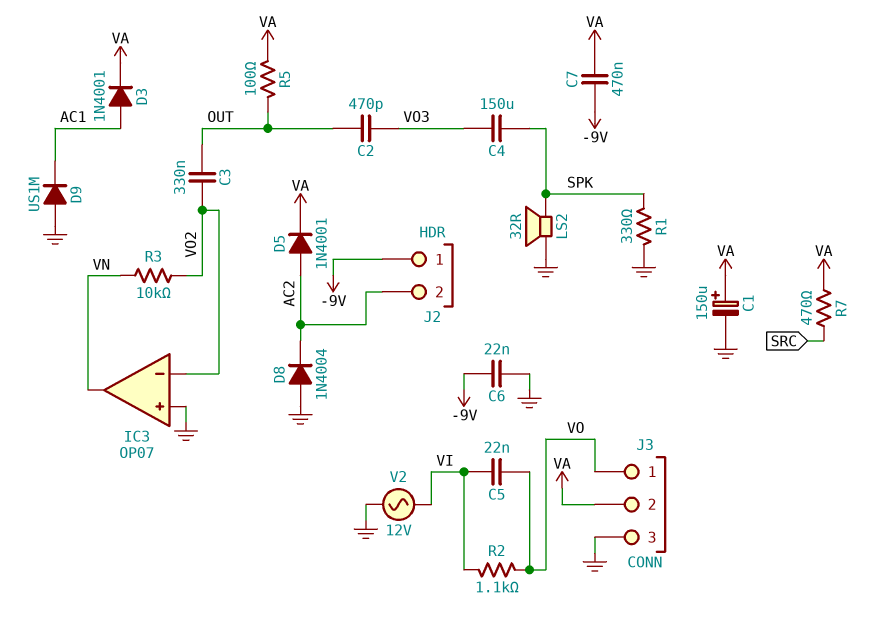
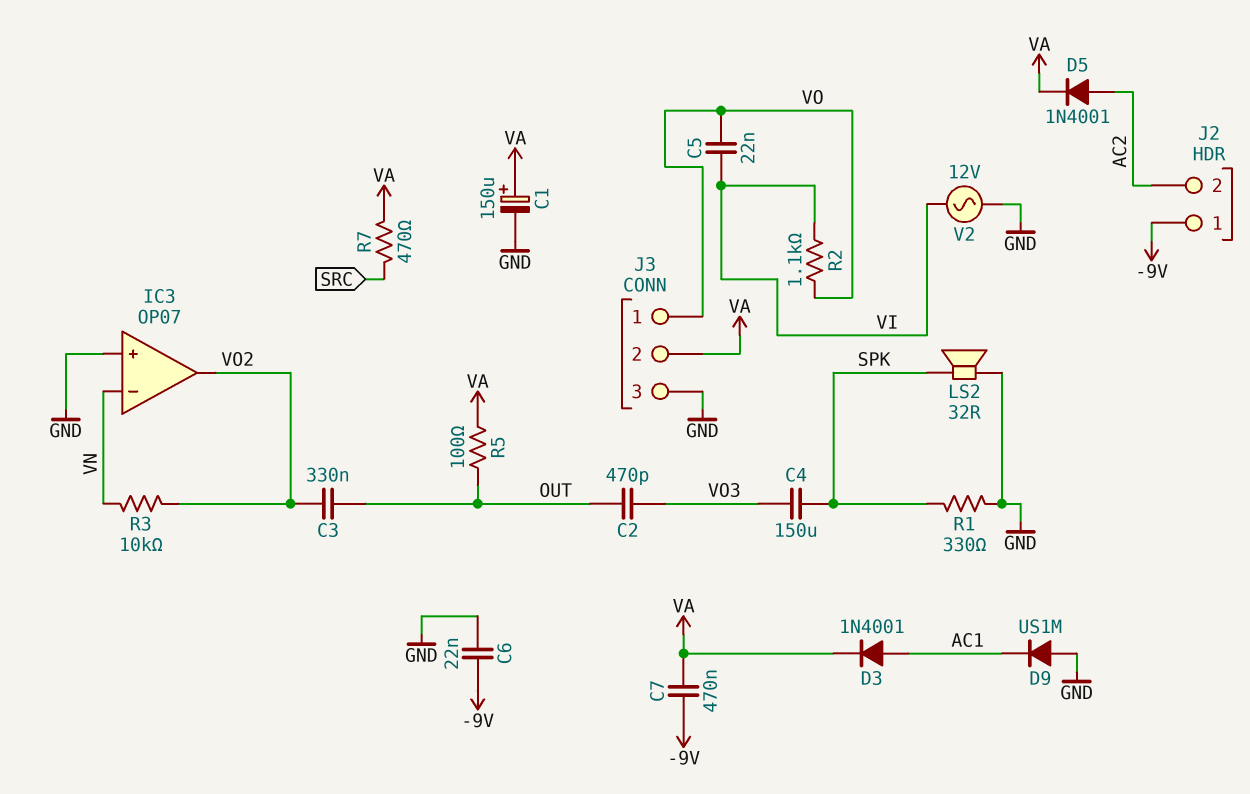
D8: diode 1N4004 (A GND, K AC2) -> none
IC3 pin in-: VO2 -> VN
IC3 pin out: VN -> VO2

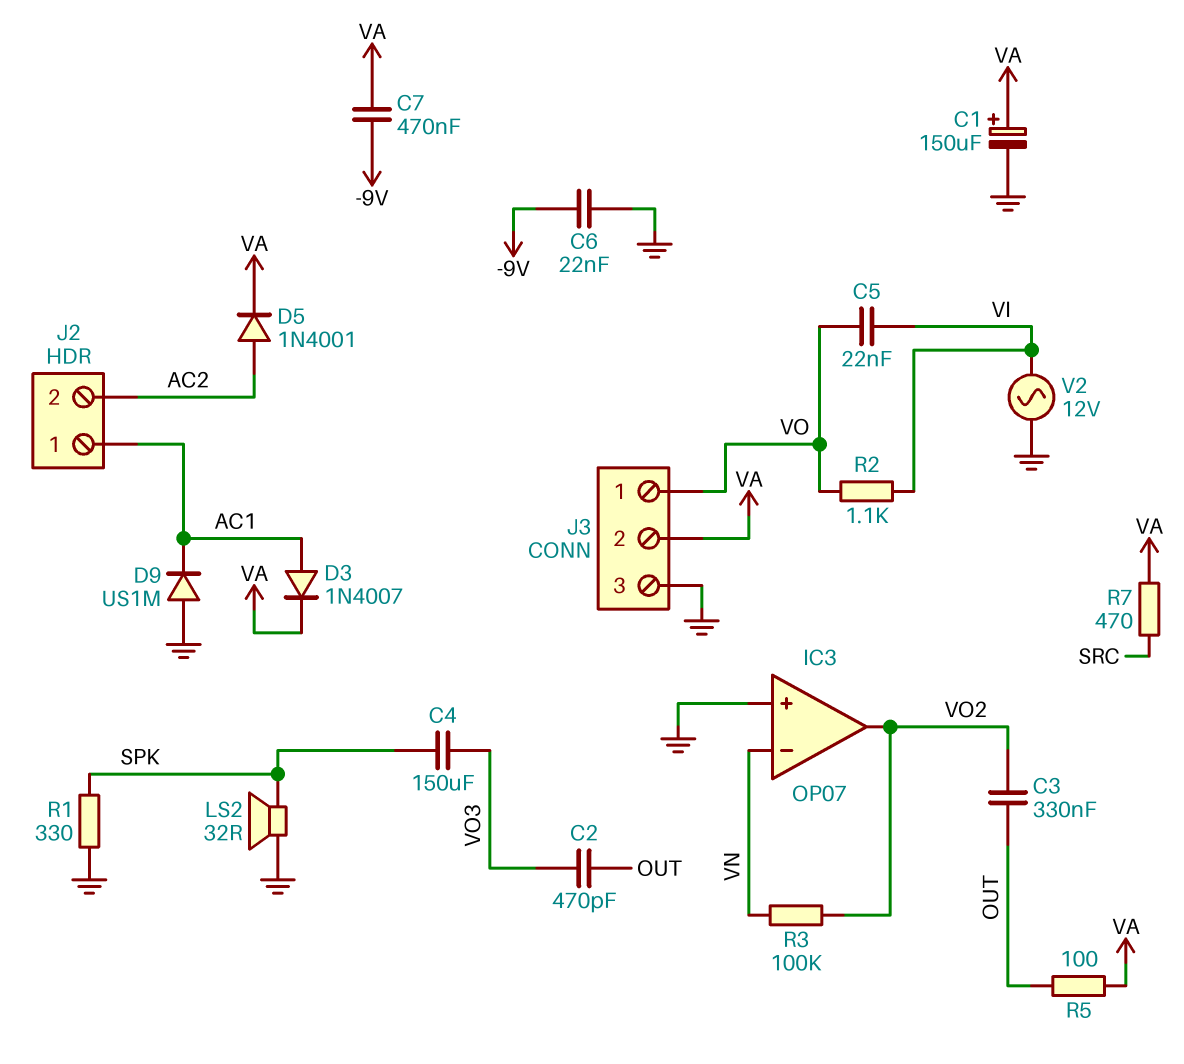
D3: diode 1N4001 (A AC1, K VA) -> diode 1N4007 (A AC1, K VA)
J2 pin 1: -9V -> AC1
R3: 10k (VN, VO2) -> 100k (VN, VO2)

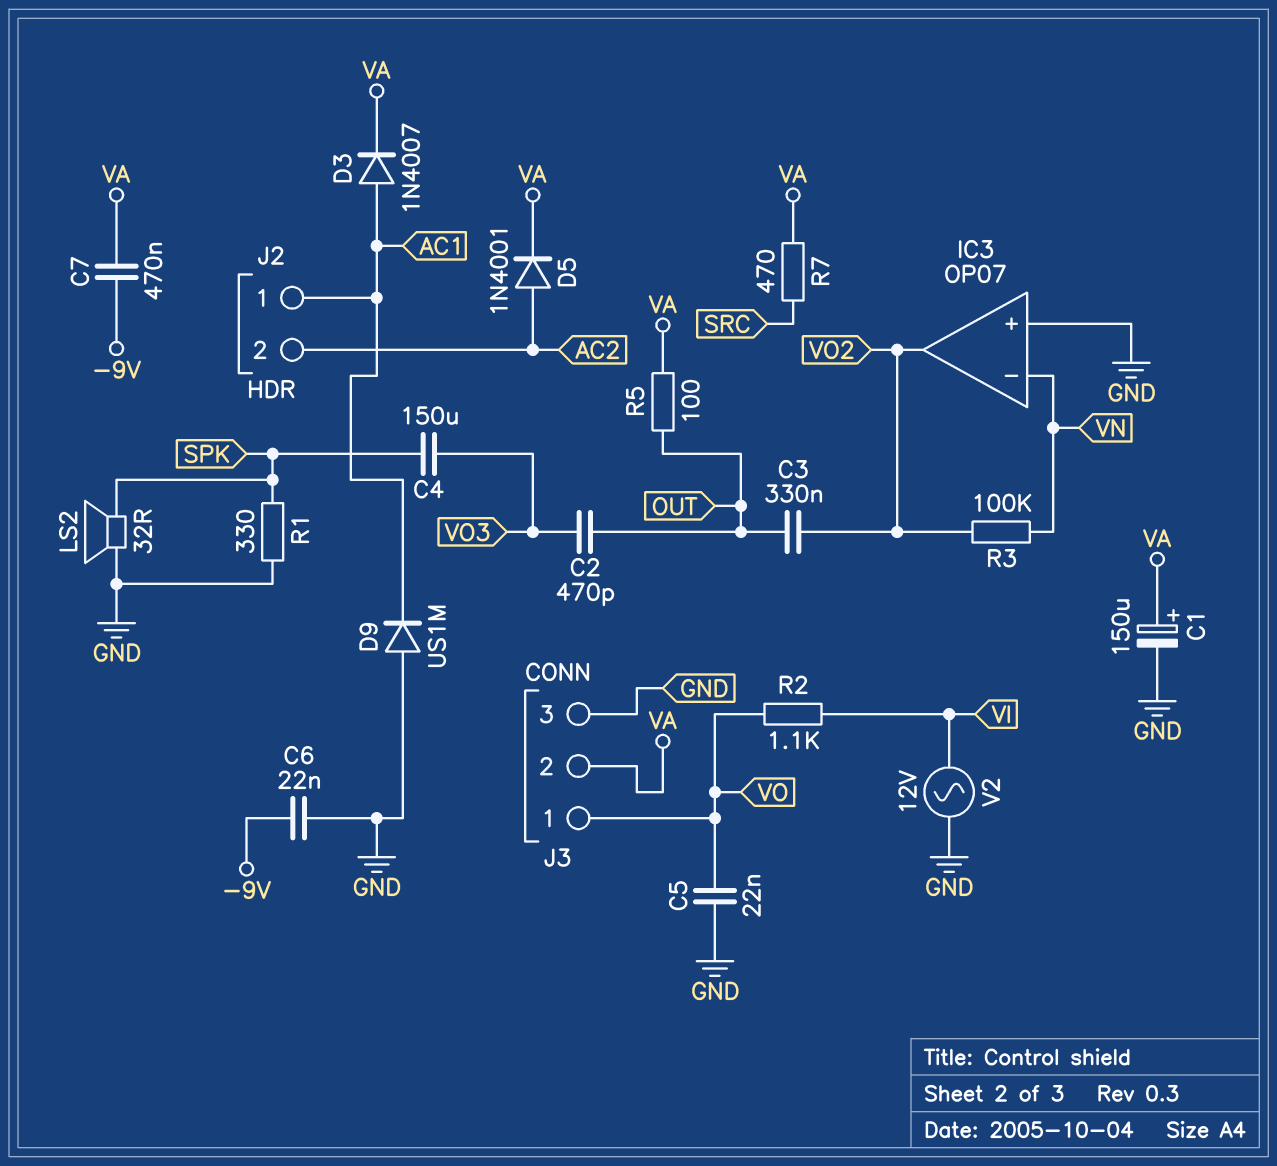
C5: 22nF (VI, VO) -> 22nF (GND, VO)

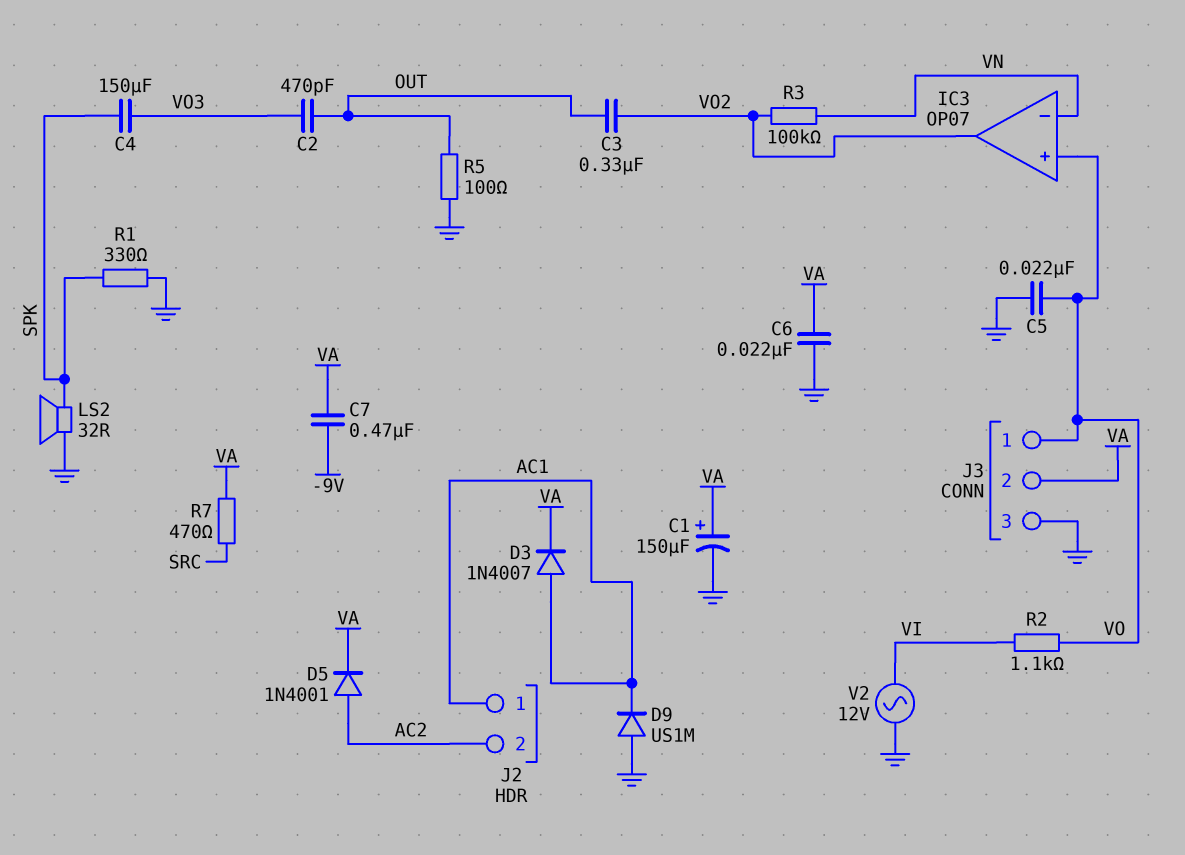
C6: 22nF (-9V, GND) -> 22nF (GND, VA)
IC3 pin in+: GND -> VO
R5: 100 (OUT, VA) -> 100 (GND, OUT)

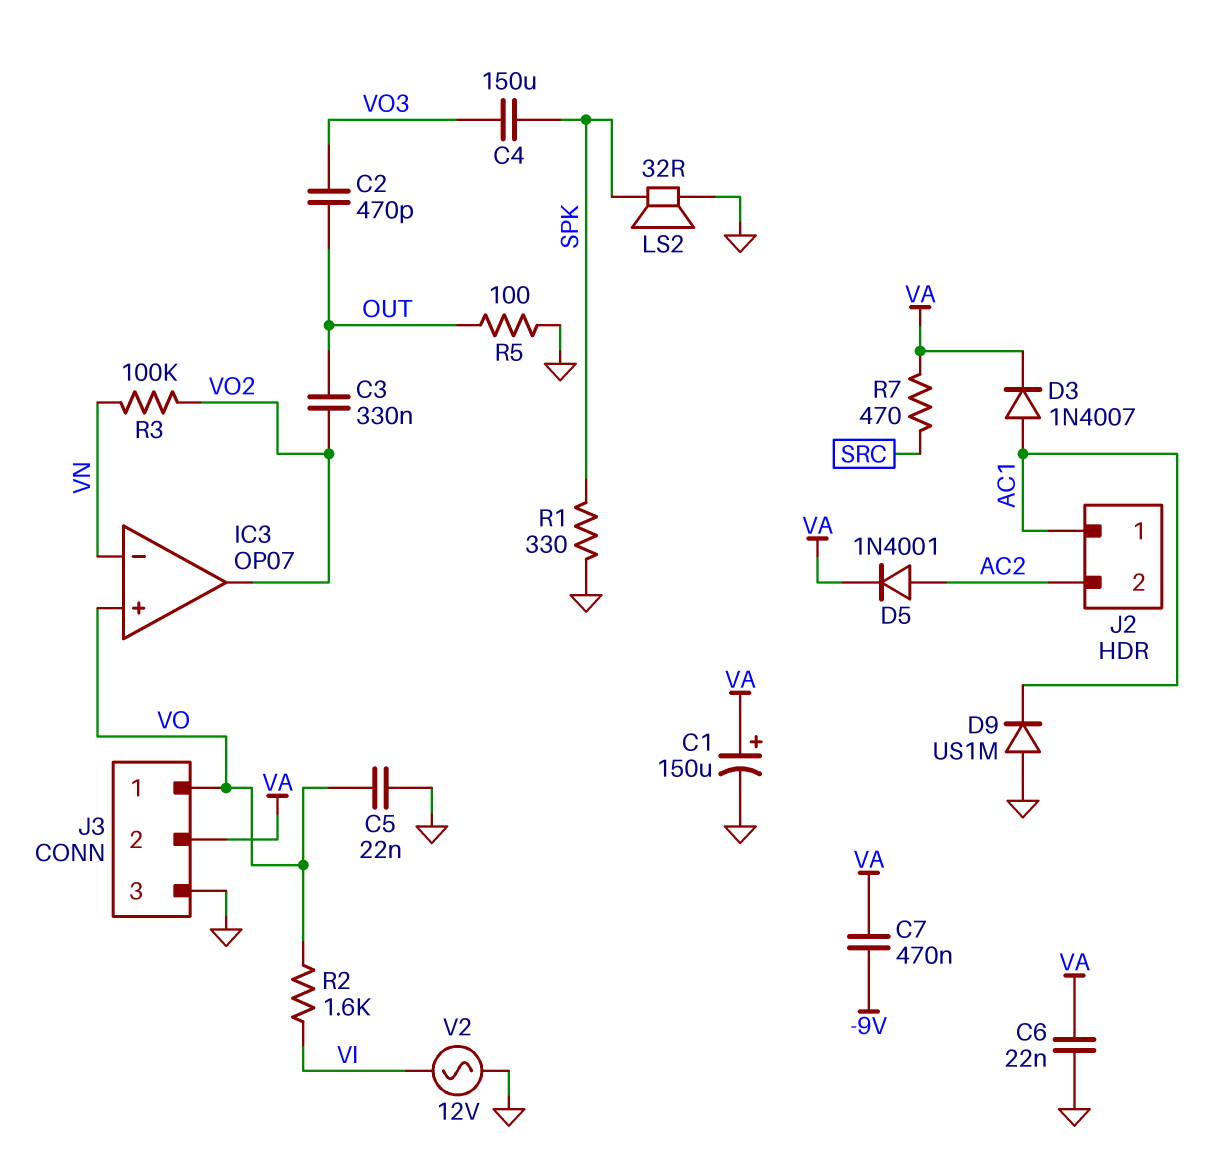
R2: 1.1k (VI, VO) -> 1.6k (VI, VO)

